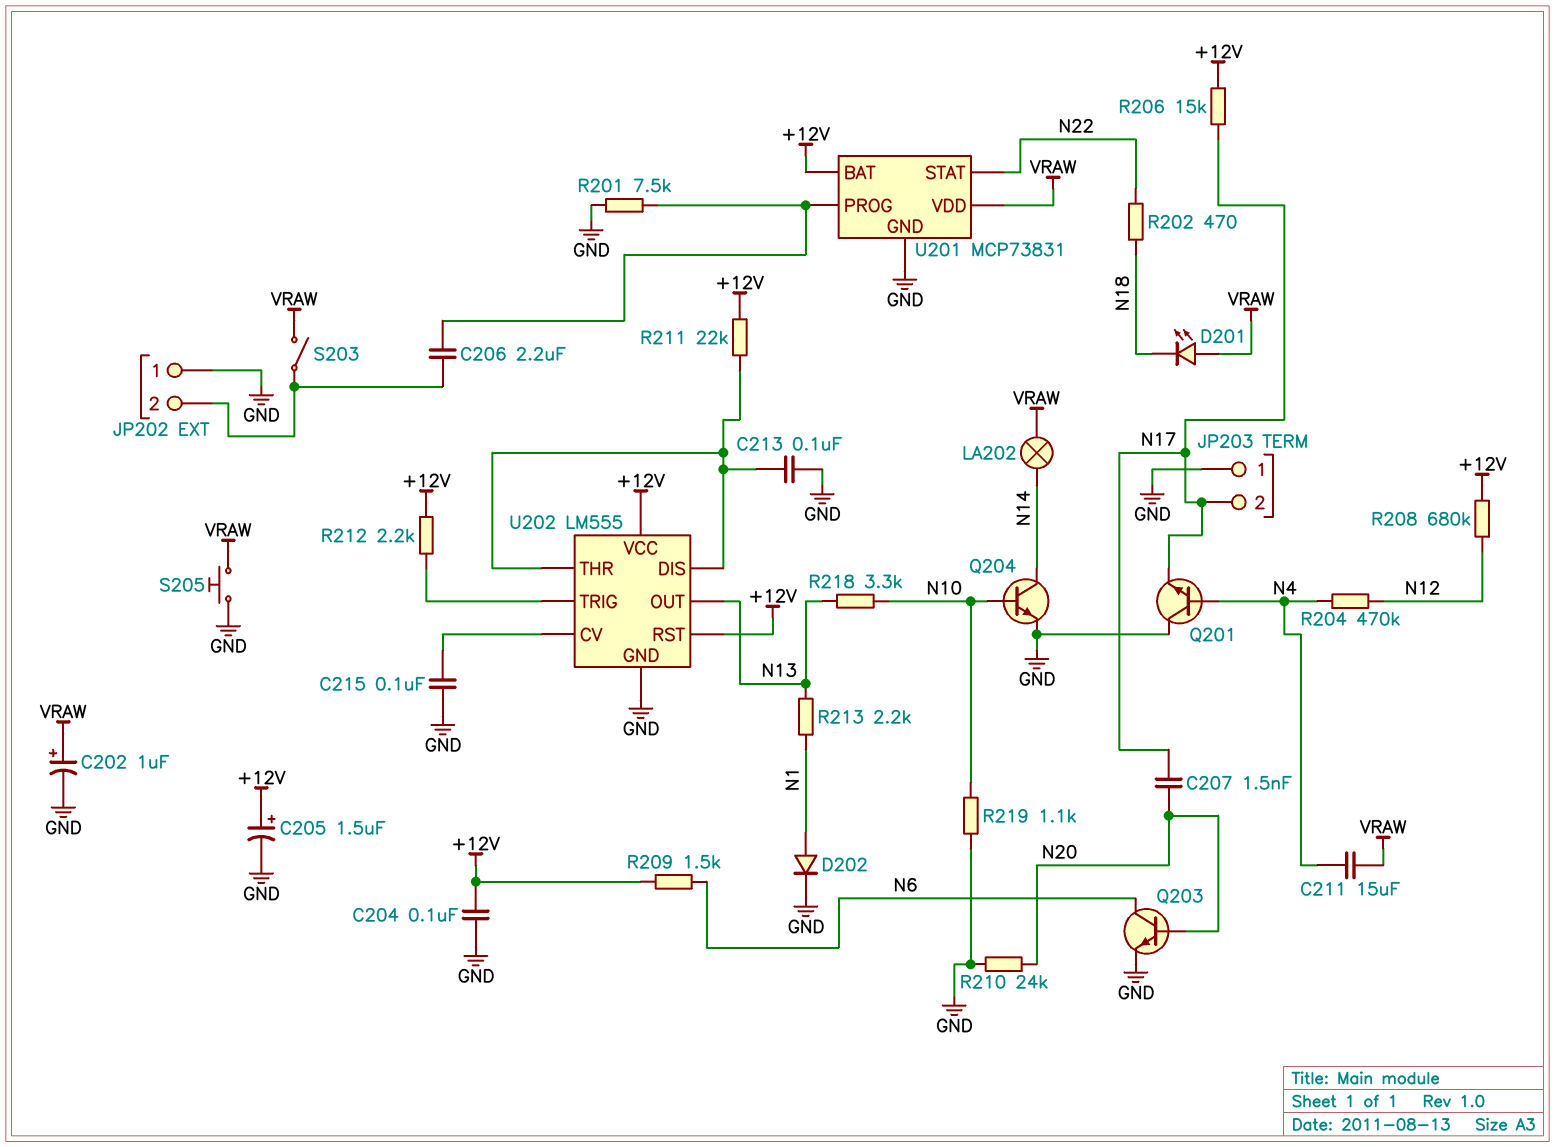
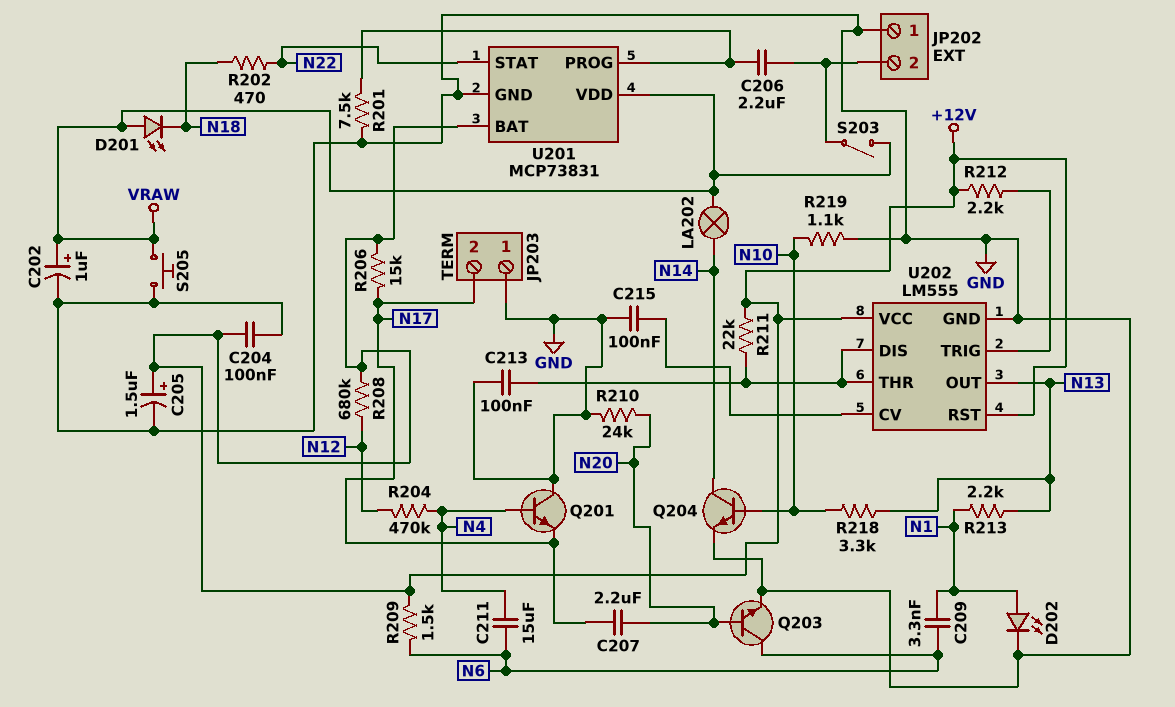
C207: 1.5nF (N17, N20) -> 2.2uF (N17, N20)
C209: none -> 3.3nF (N1, N6)
C211: 15uF (N4, VRAW) -> 15uF (N4, N6)
D202: diode (A N1, K GND) -> LED (A N1, K GND)

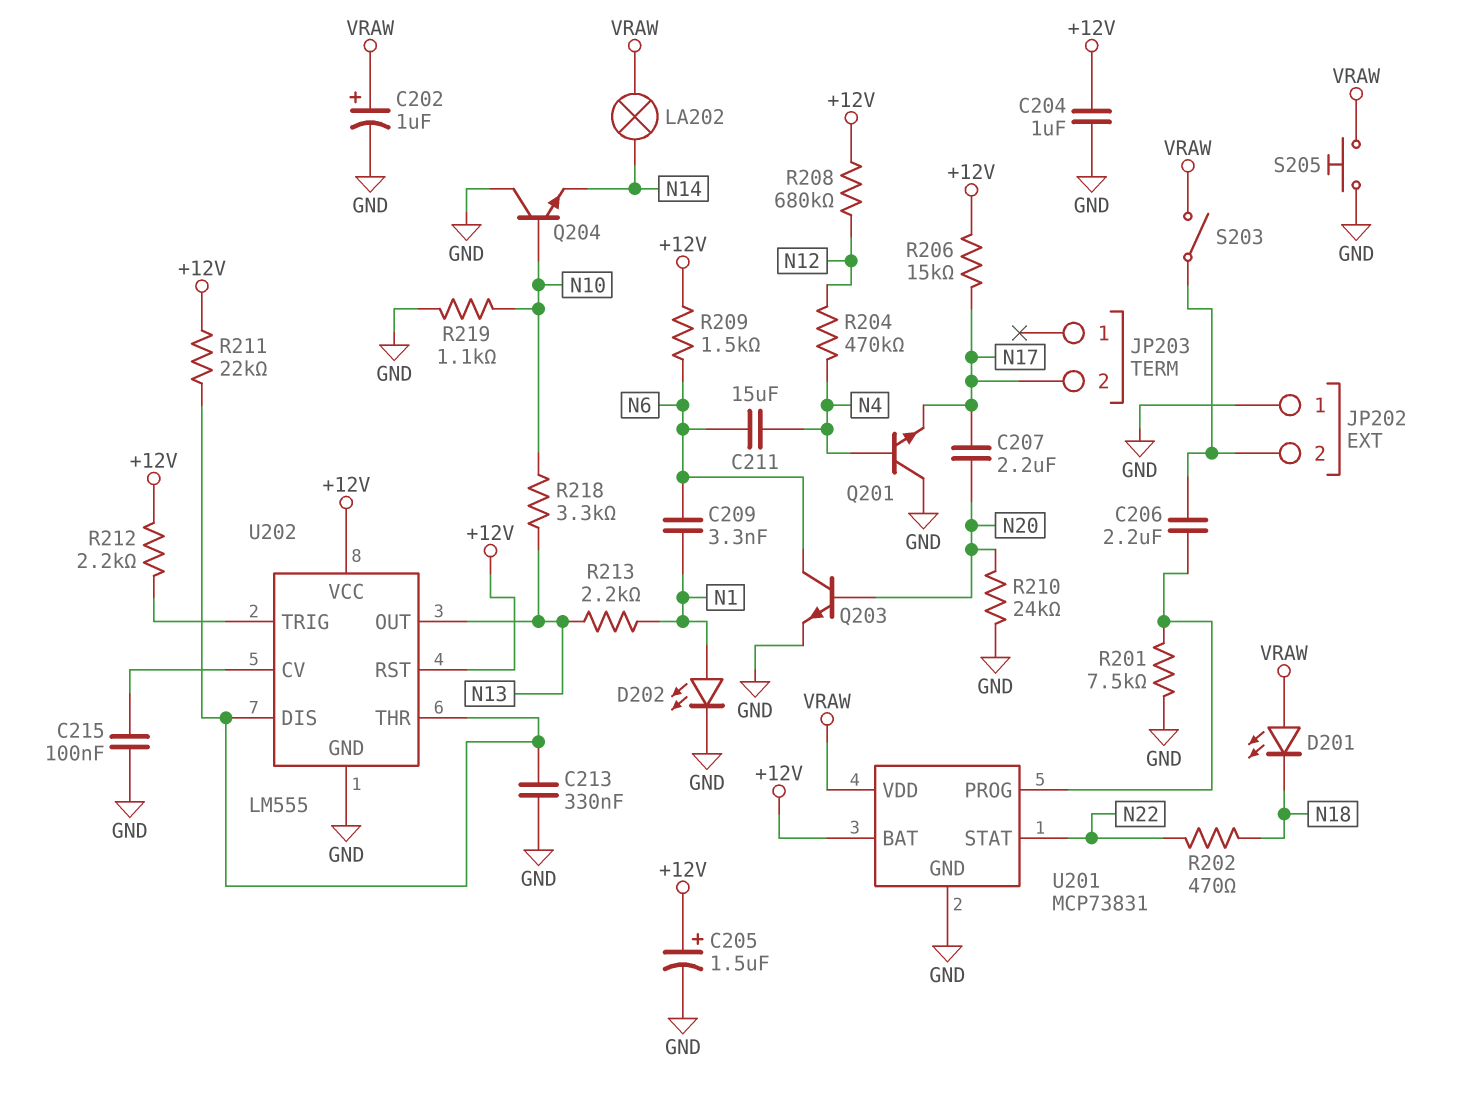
C204: 100nF (+12V, GND) -> 1uF (+12V, GND)
C213: 100nF (GND, U202/DIS) -> 330nF (GND, U202/DIS)
JP203 pin 1: GND -> none
Q204: NPN (B N10, C N14, E GND) -> NPN (B N10, C GND, E N14)

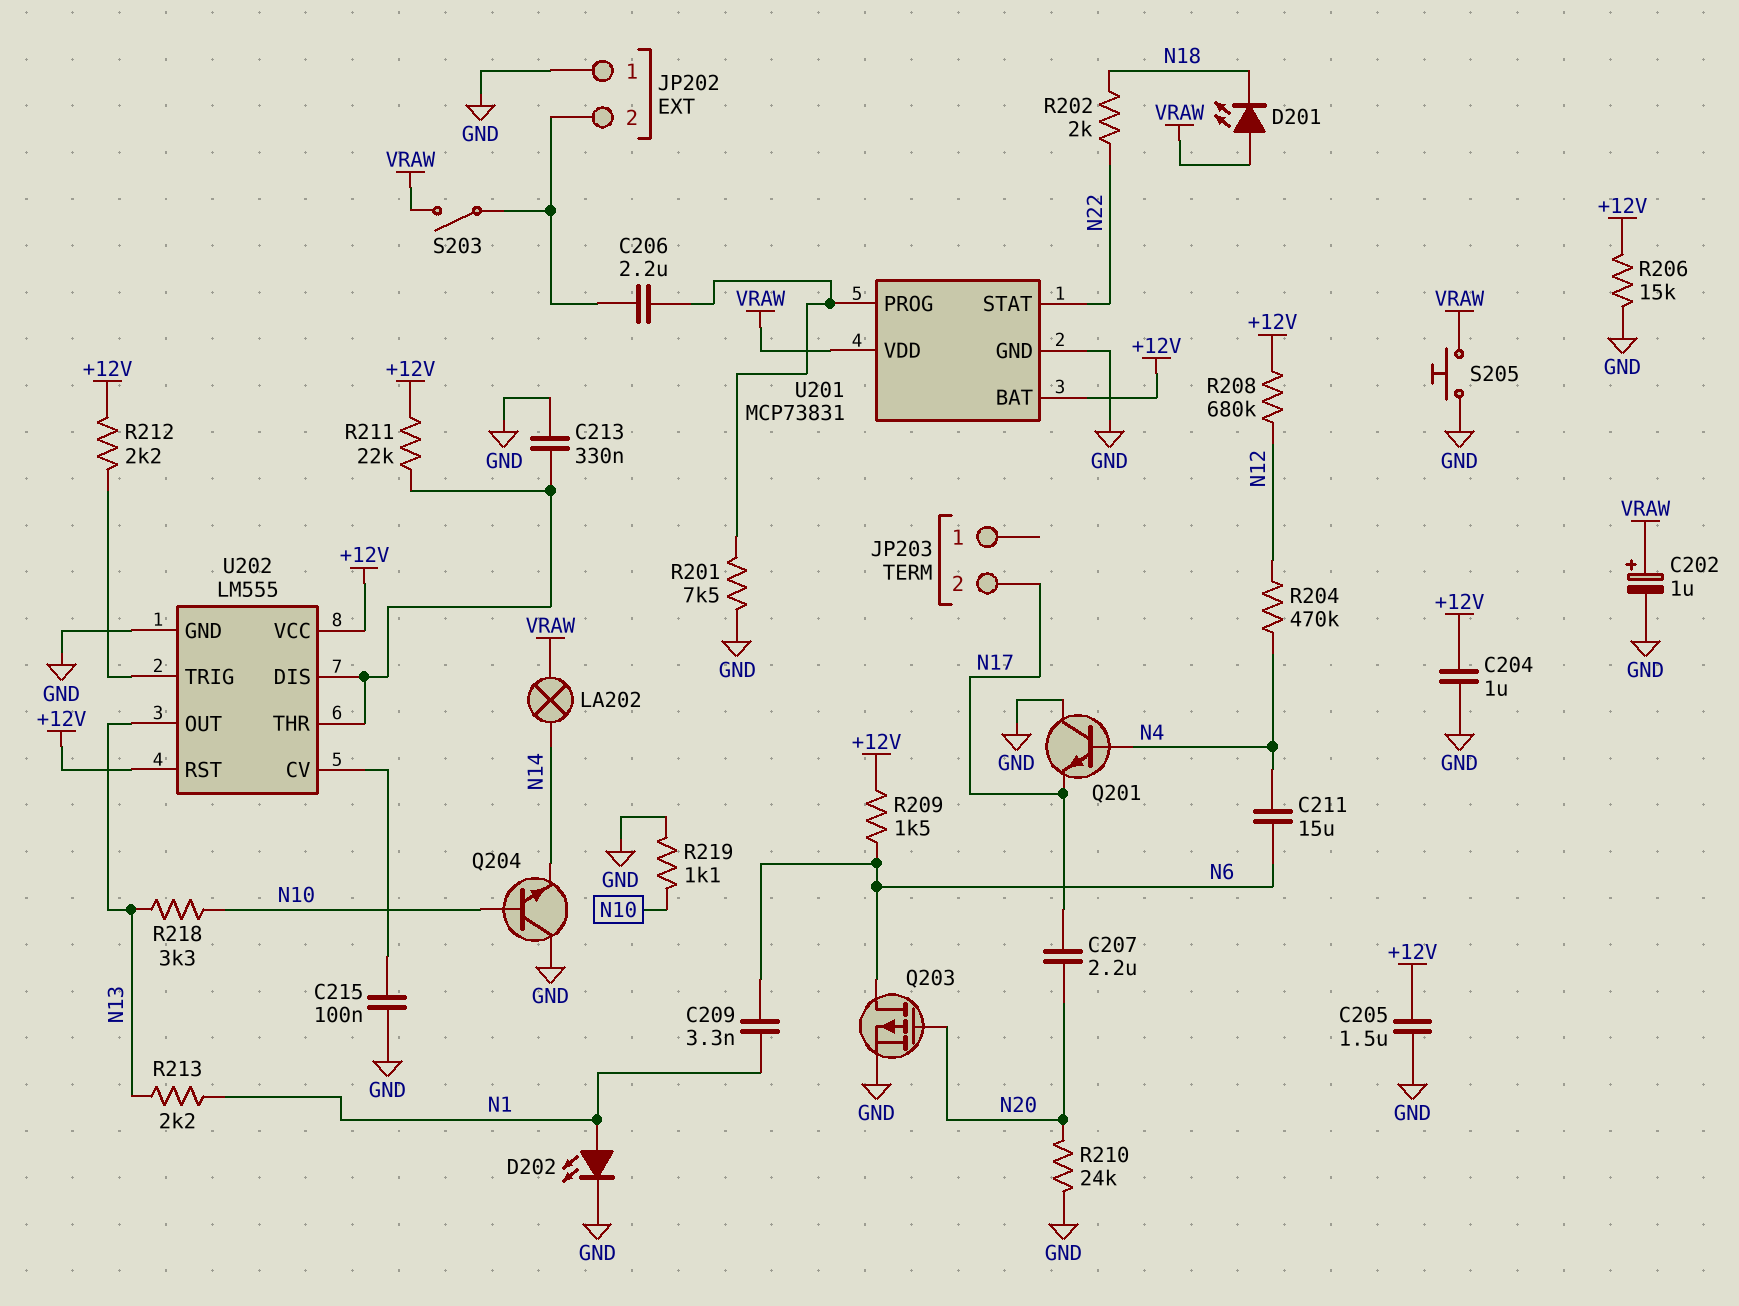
C205: 1.5uF (plus +12V, minus GND) -> 1.5uF (+12V, GND)
Q203: NPN (B N20, C N6, E GND) -> PMOS (G N20, D N6, S GND)
R202: 470 (N18, N22) -> 2k (N18, N22)
R206: 15k (+12V, N17) -> 15k (+12V, GND)

